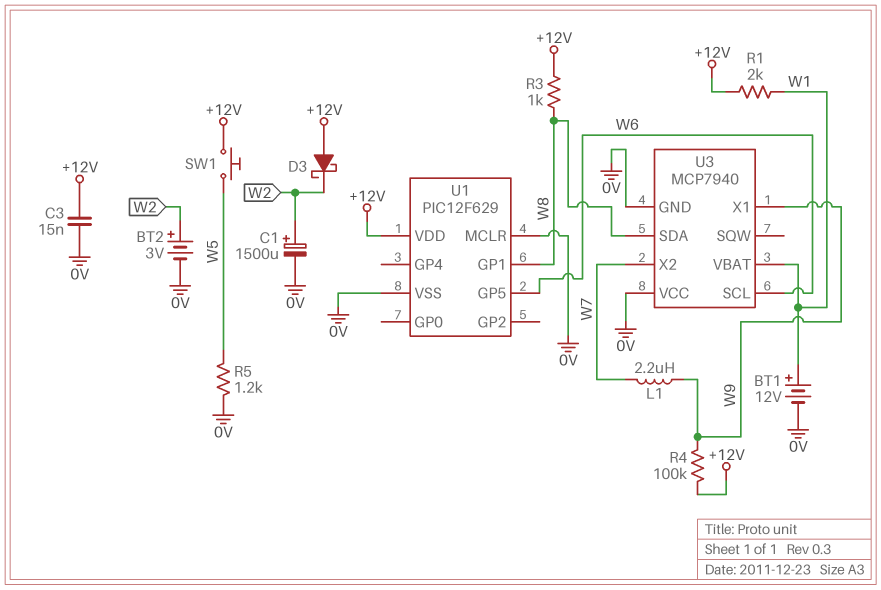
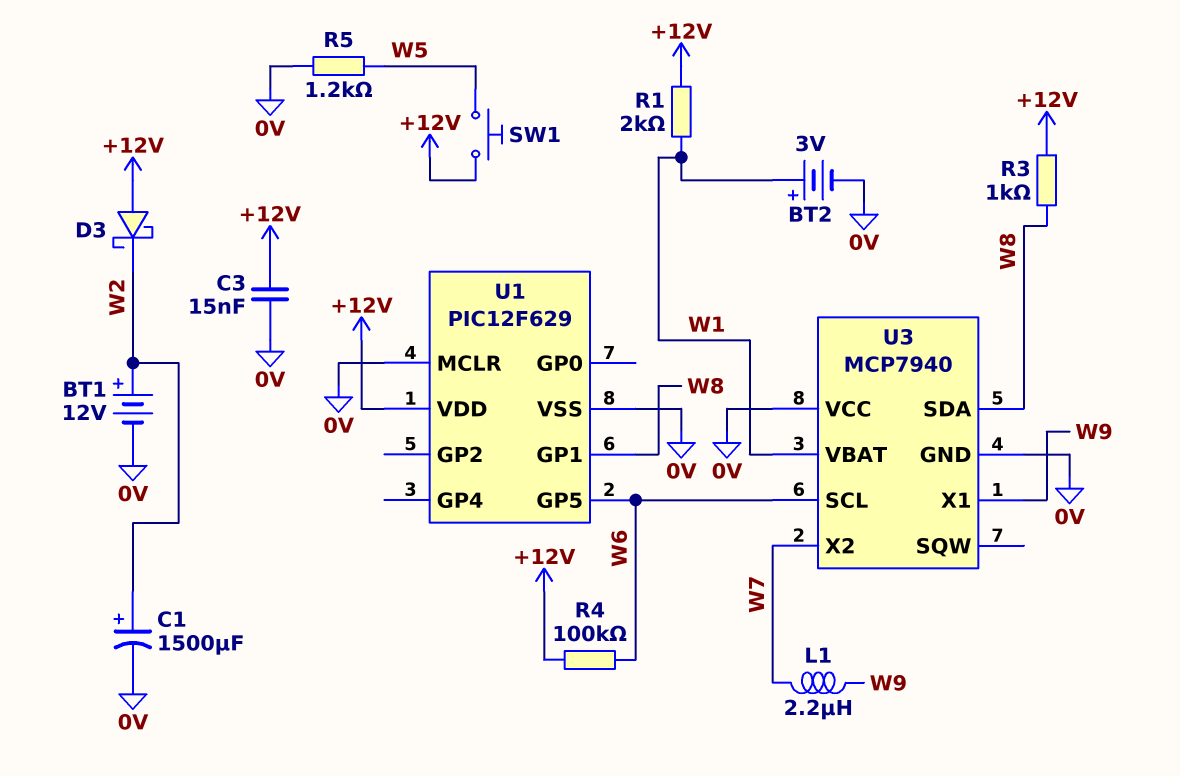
BT1: 12V (plus W1, minus 0V) -> 12V (plus W2, minus 0V)
BT2: 3V (plus W2, minus 0V) -> 3V (plus W1, minus 0V)
R4: 100k (+12V, W9) -> 100k (+12V, W6)

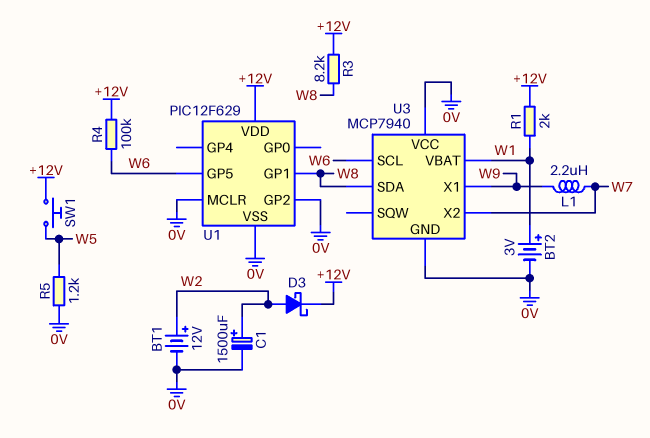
C3: 15nF (+12V, 0V) -> none
D3: schottky (A +12V, K W2) -> schottky (A W2, K +12V)
R3: 1k (+12V, W8) -> 8.2k (+12V, W8)
U1 pin GP2: none -> 0V

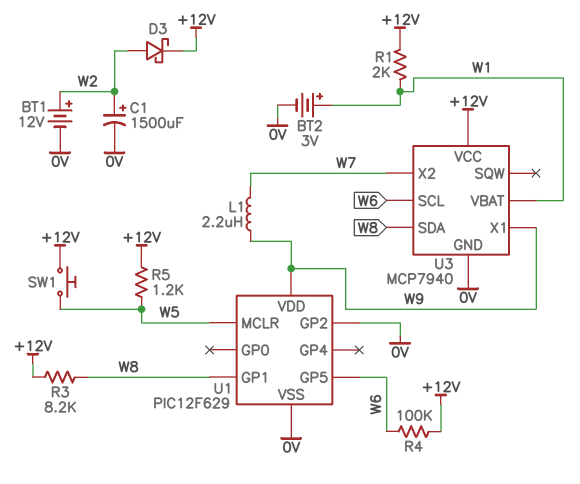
R5: 1.2k (0V, W5) -> 1.2k (+12V, W5)
U1 pin MCLR: 0V -> W5
U1 pin VDD: +12V -> W9
U3 pin VCC: 0V -> +12V

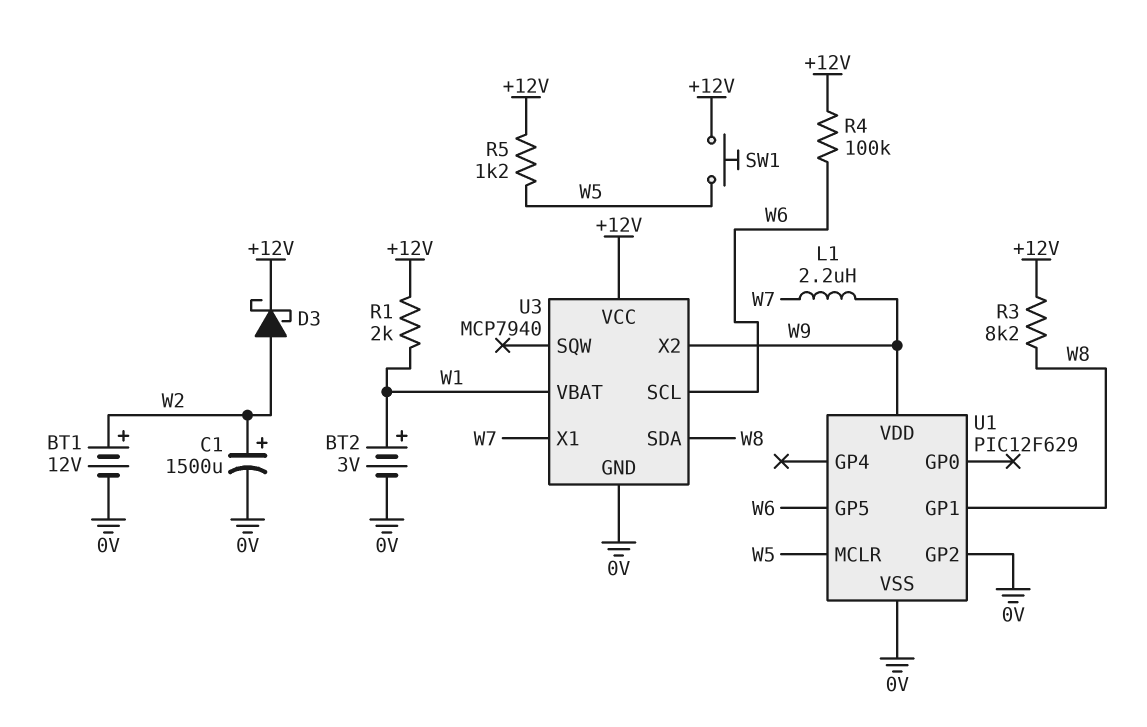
U3 pin X1: W9 -> W7
U3 pin X2: W7 -> W9

